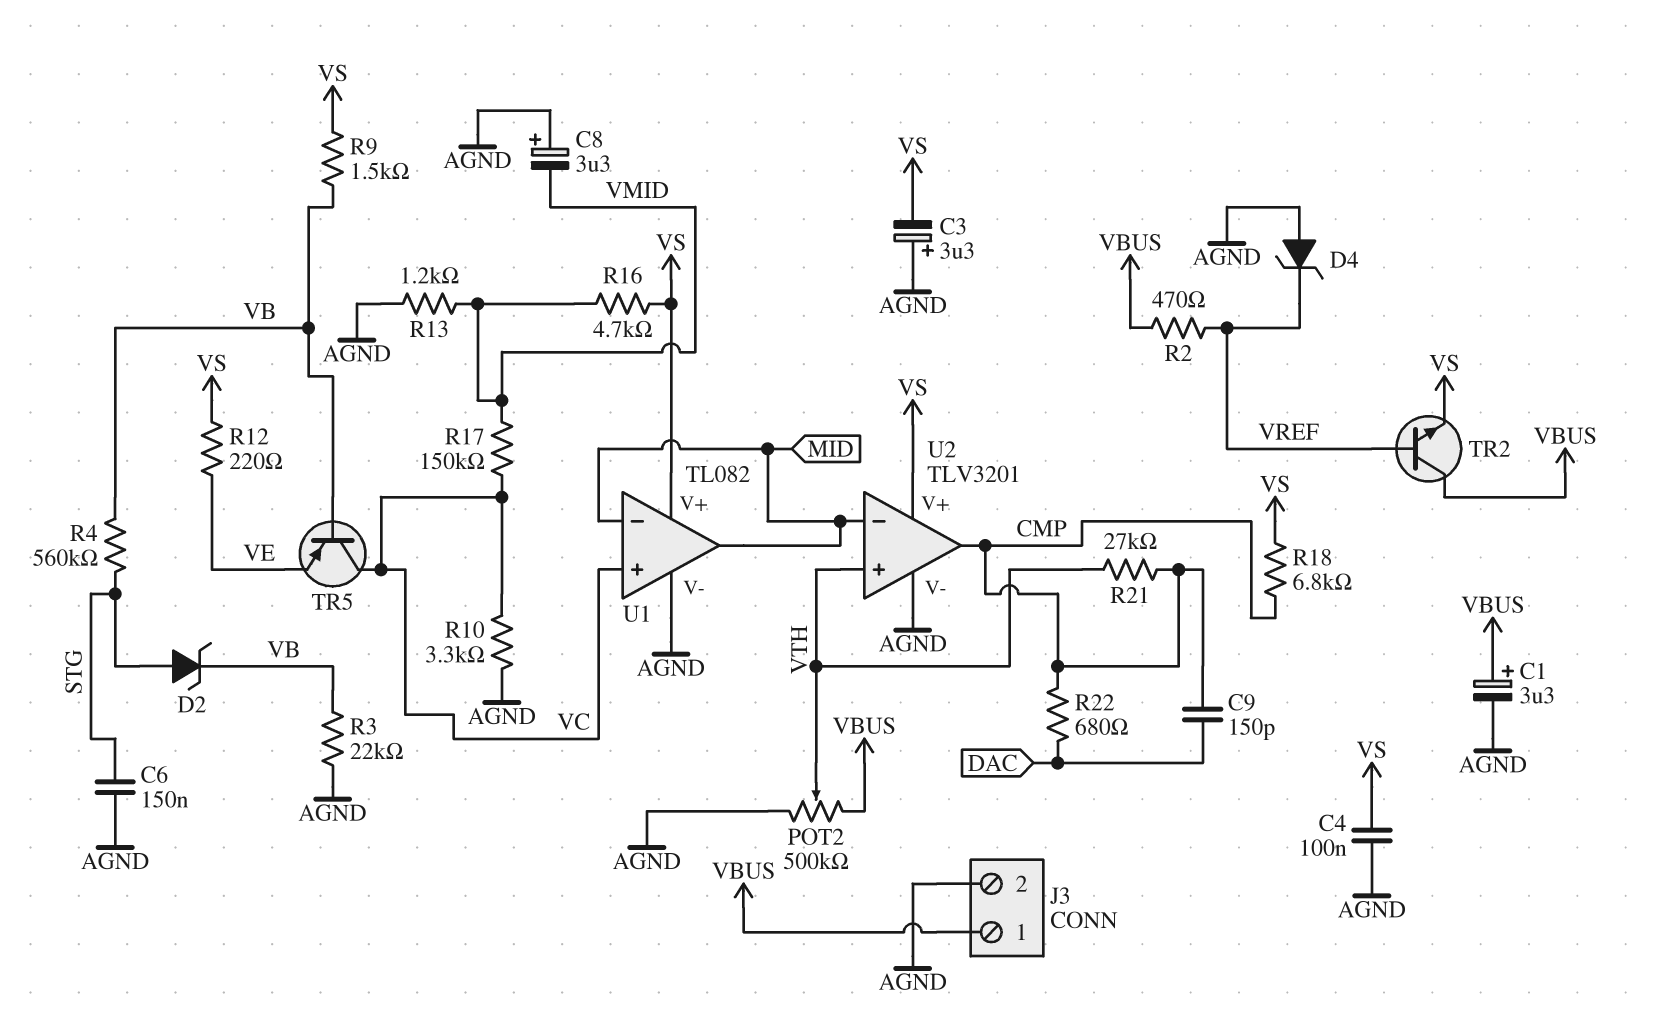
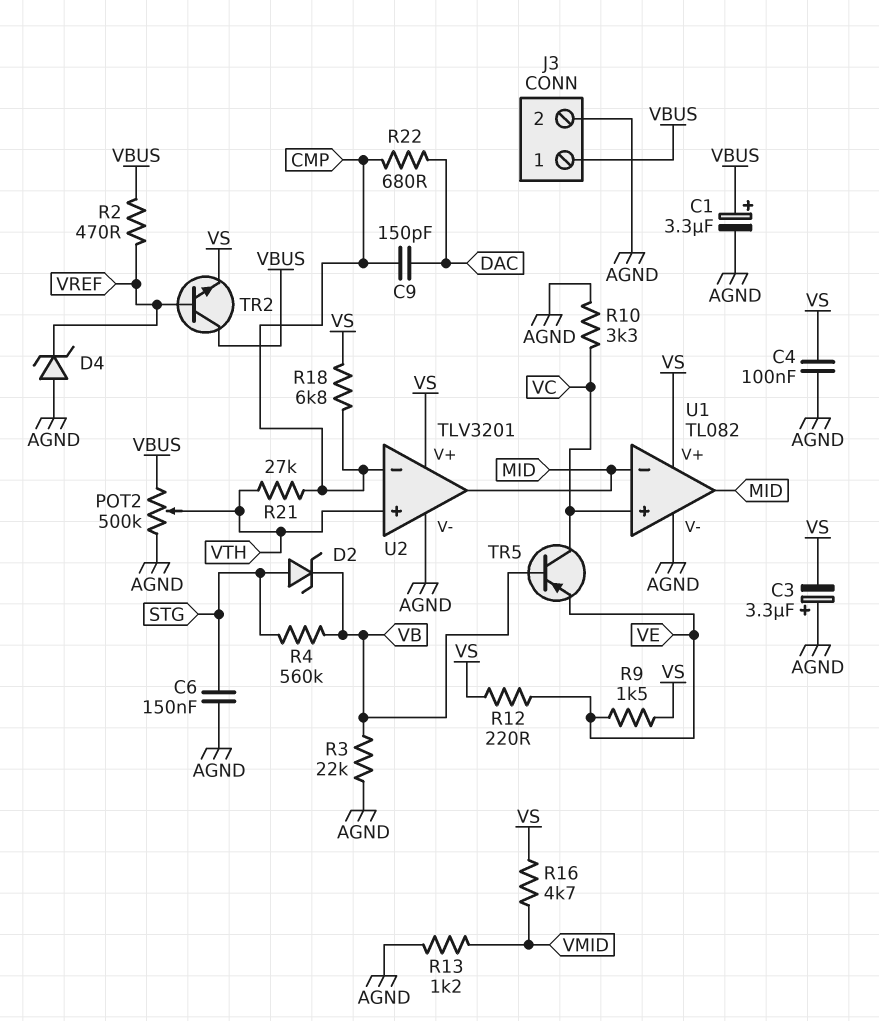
C8: 3.3uF (plus AGND, minus VMID) -> none
R9: 1.5k (VB, VS) -> 1.5k (VE, VS)
R17: 150k (VC, VMID) -> none
U2 pin in-: MID -> CMP
U2 pin out: CMP -> MID

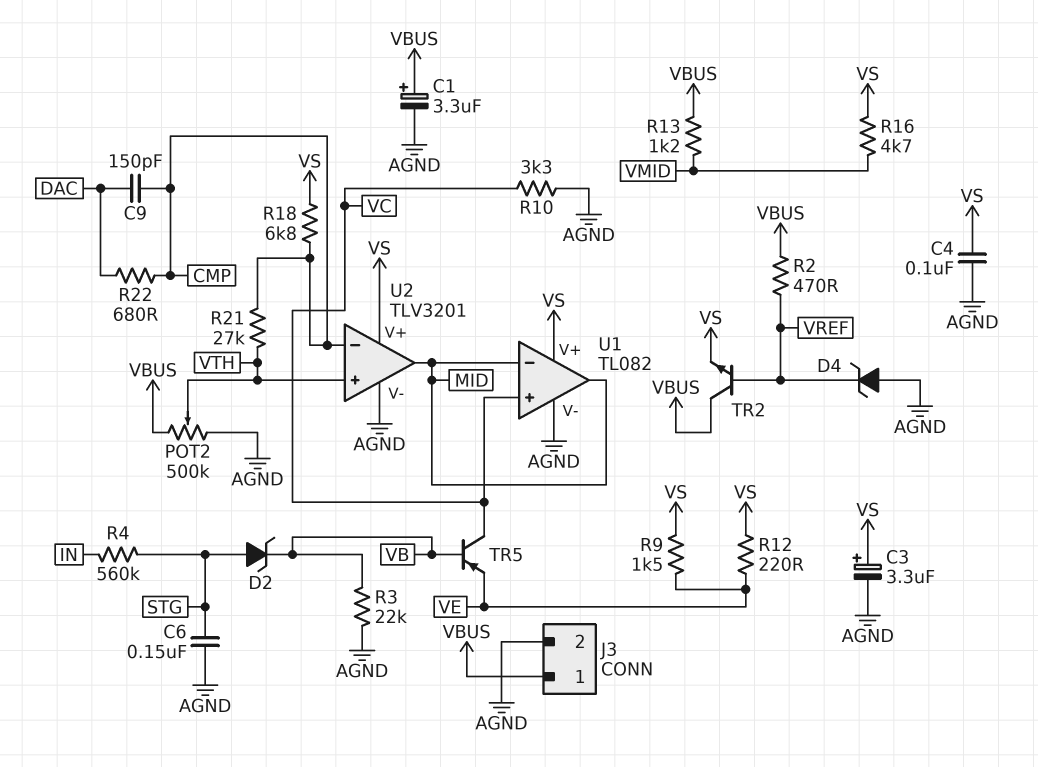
C3: 3.3uF (plus AGND, minus VS) -> 3.3uF (plus VS, minus AGND)
R4: 560k (STG, VB) -> 560k (IN, STG)
R13: 1.2k (AGND, VMID) -> 1.2k (VBUS, VMID)

